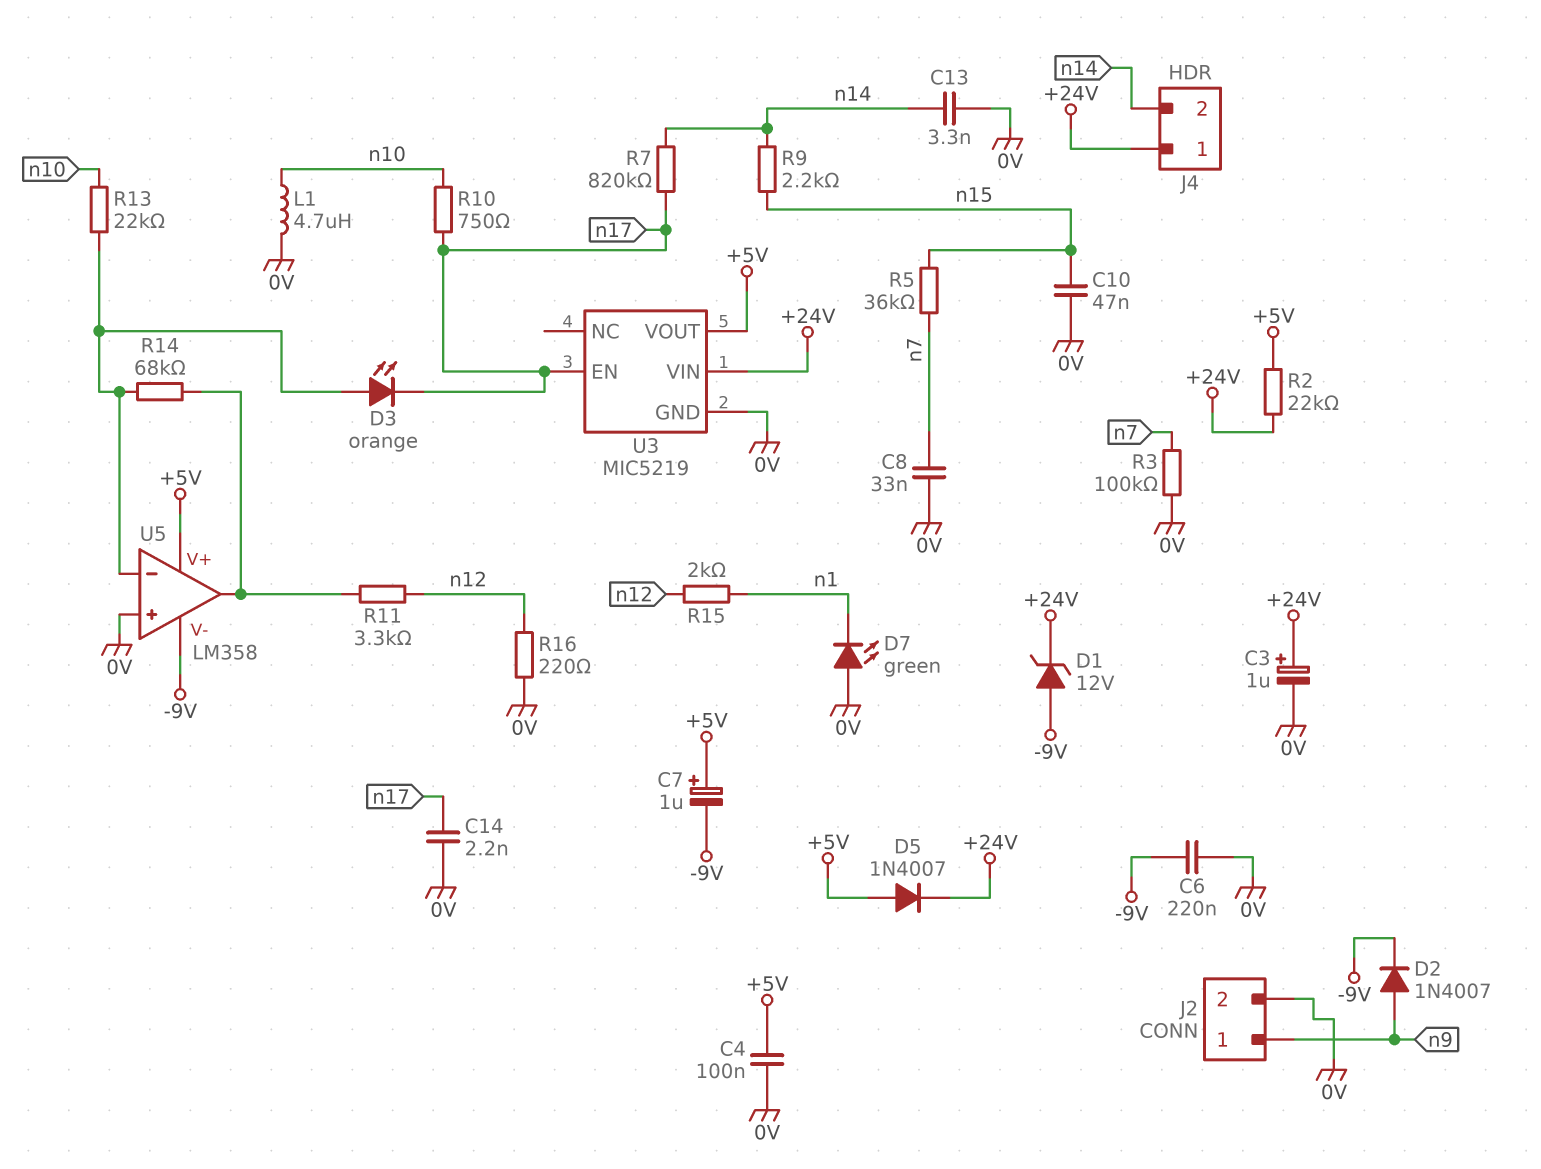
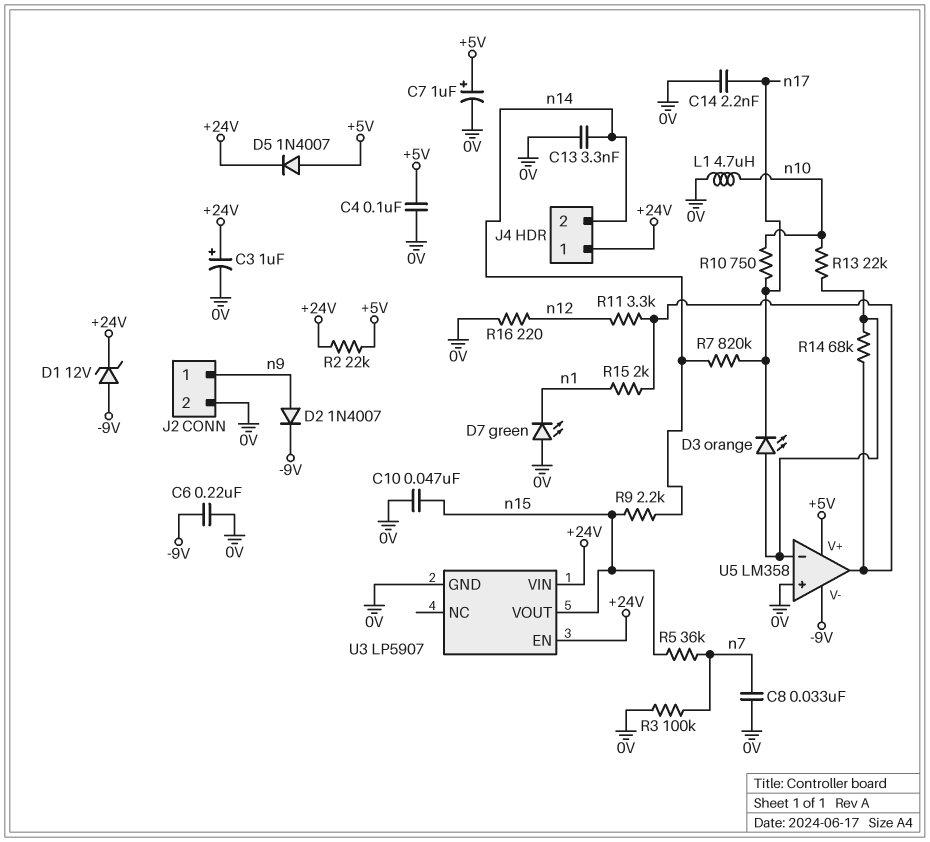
C7: 1uF (plus +5V, minus -9V) -> 1uF (plus +5V, minus 0V)
R15: 2k (n1, n12) -> 2k (U5/out, n1)
U3: MIC5219 -> LP5907
U3 pin EN: n17 -> +24V
U3 pin VOUT: +5V -> n15

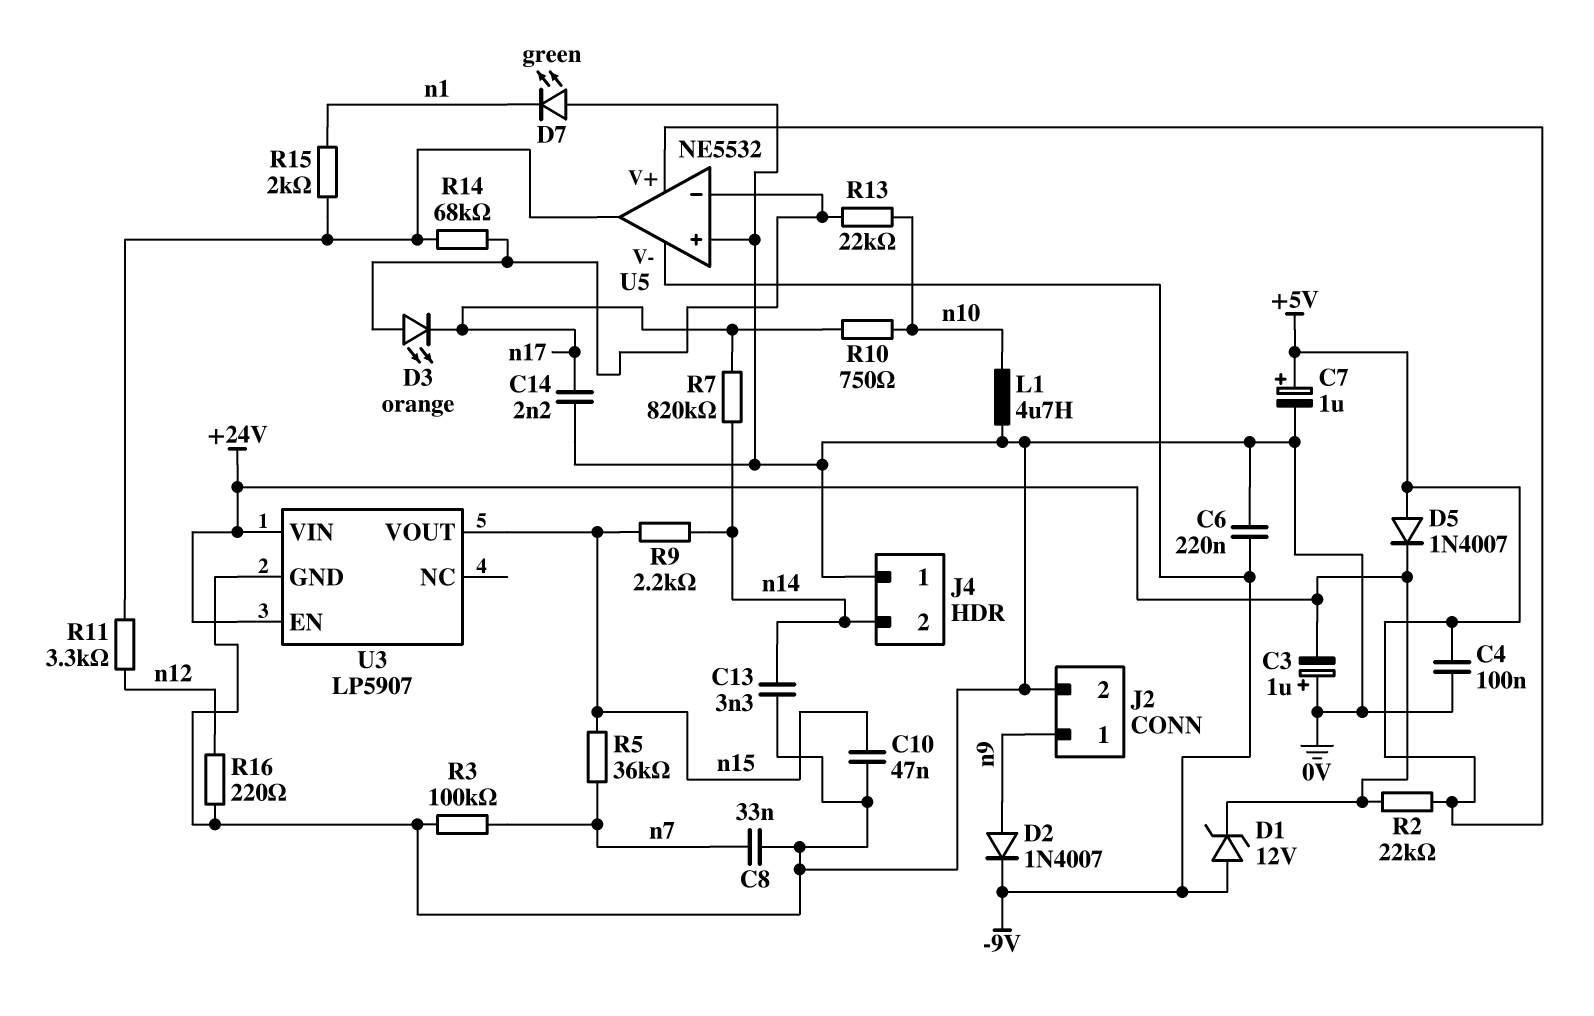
C3: 1uF (plus +24V, minus 0V) -> 1uF (plus 0V, minus +24V)
J4 pin 1: +24V -> 0V
U5: LM358 -> NE5532

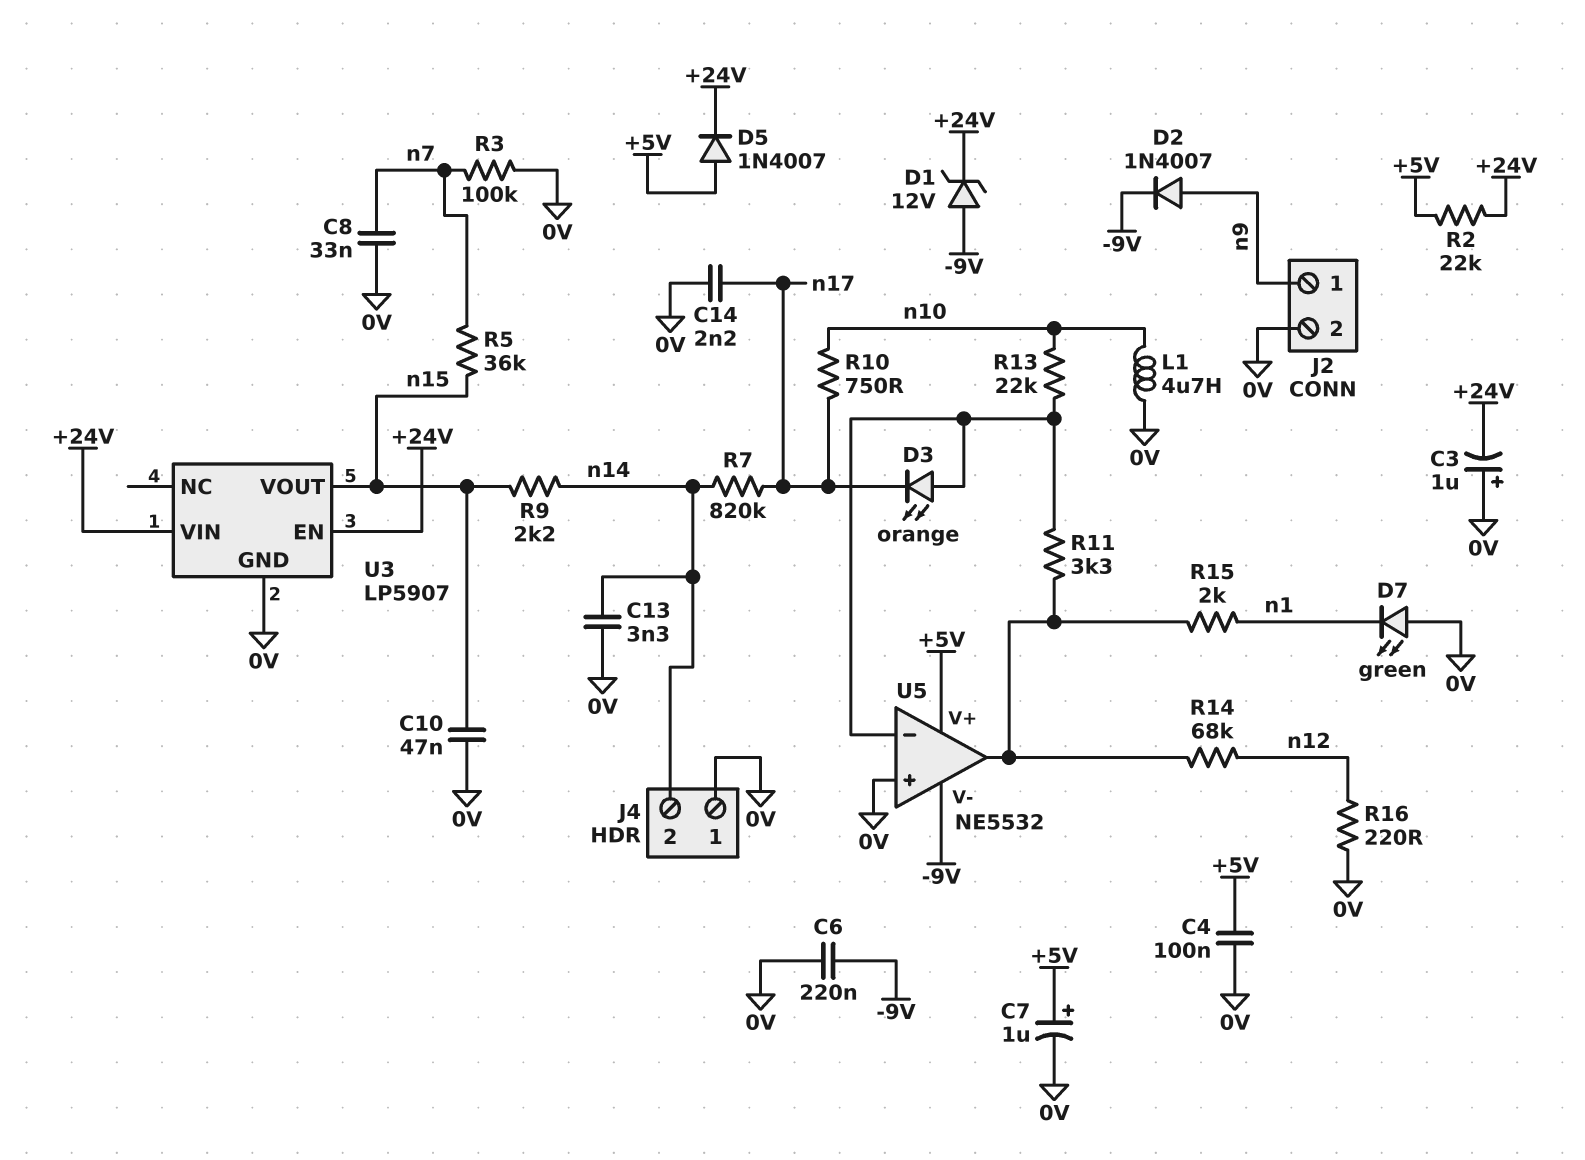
R11: 3.3k (U5/out, n12) -> 3.3k (U5/in-, U5/out)
R14: 68k (U5/in-, U5/out) -> 68k (U5/out, n12)

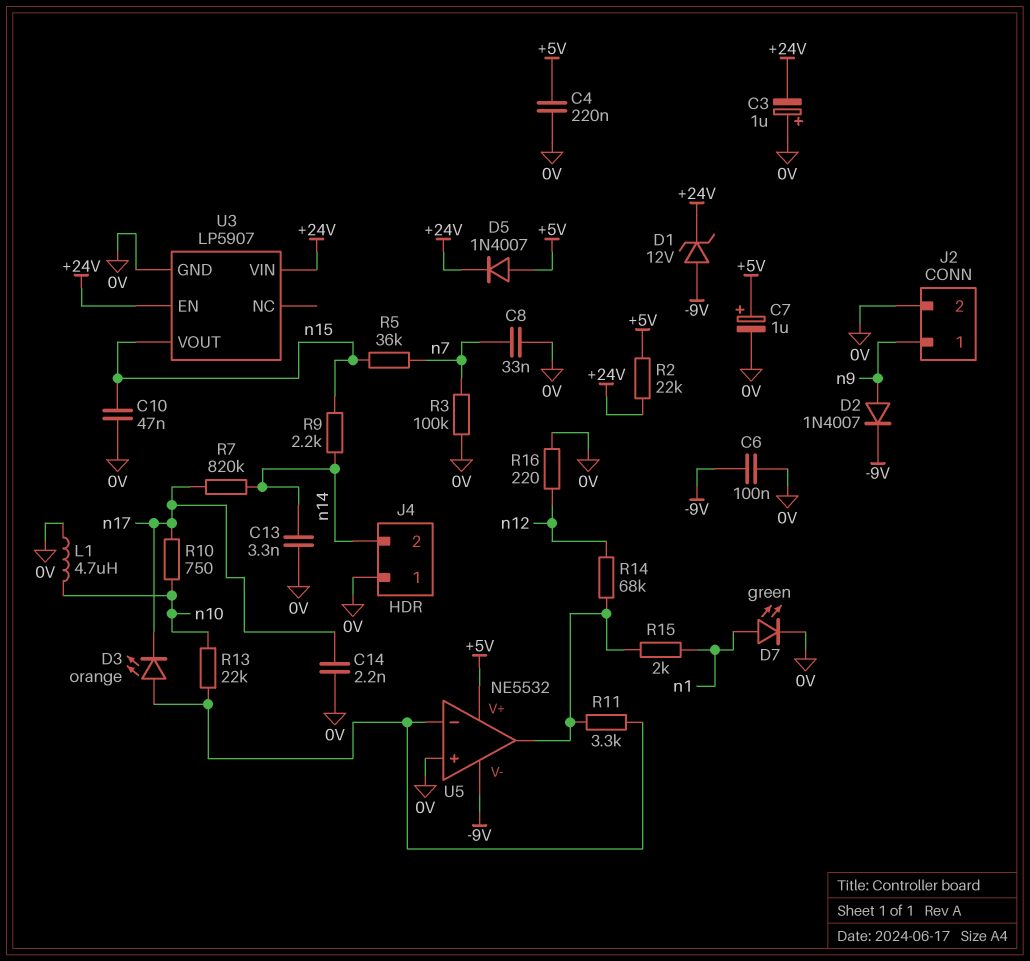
C4: 100nF (+5V, 0V) -> 220nF (+5V, 0V)
C6: 220nF (-9V, 0V) -> 100nF (-9V, 0V)
D7: LED green (A 0V, K n1) -> LED green (A n1, K 0V)

